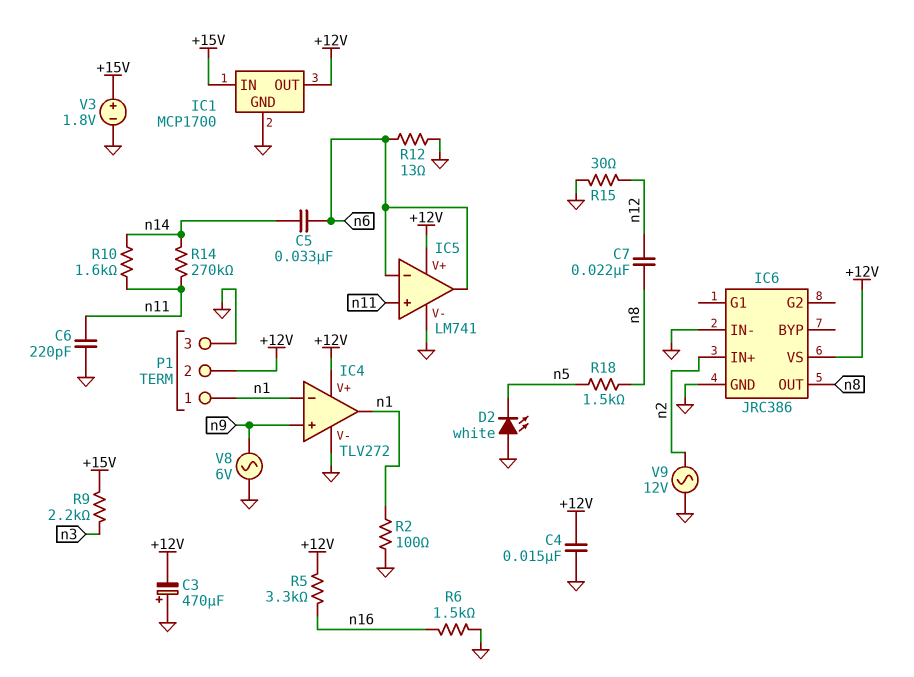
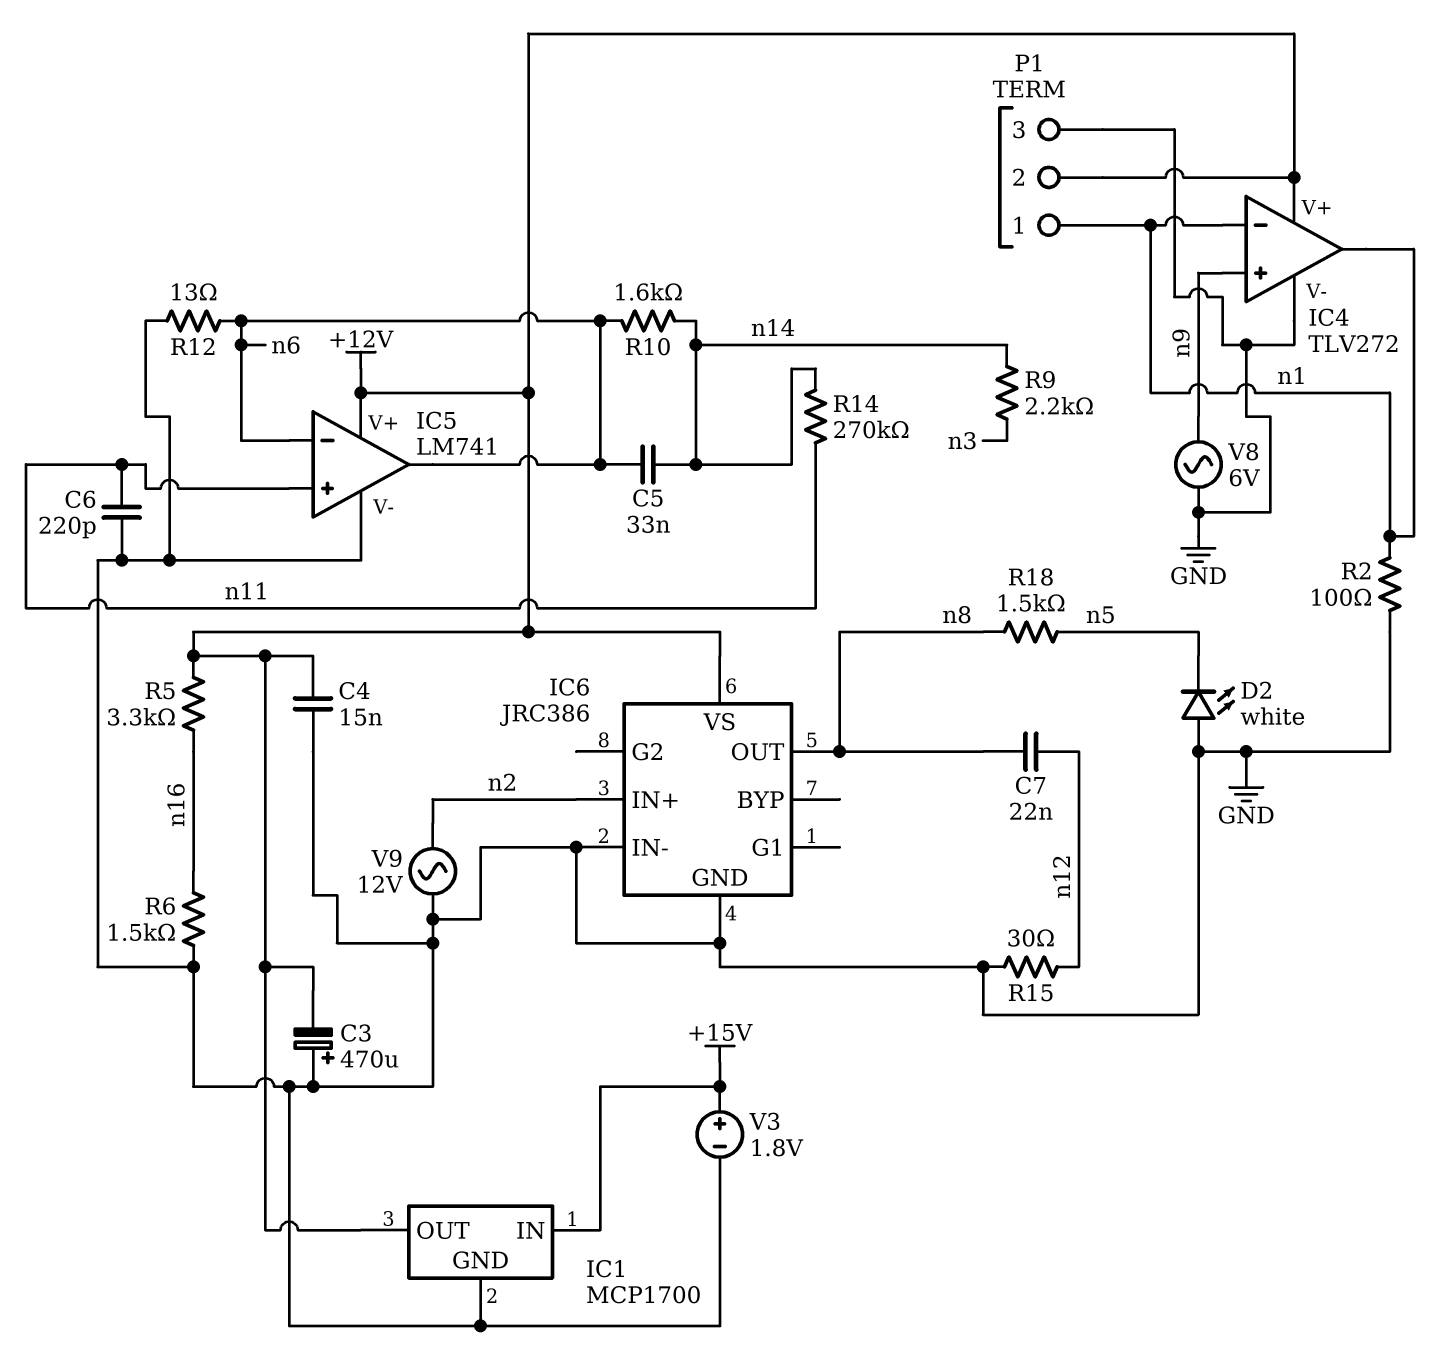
R9: 2.2k (+15V, n3) -> 2.2k (n3, n14)
R10: 1.6k (n11, n14) -> 1.6k (n6, n14)

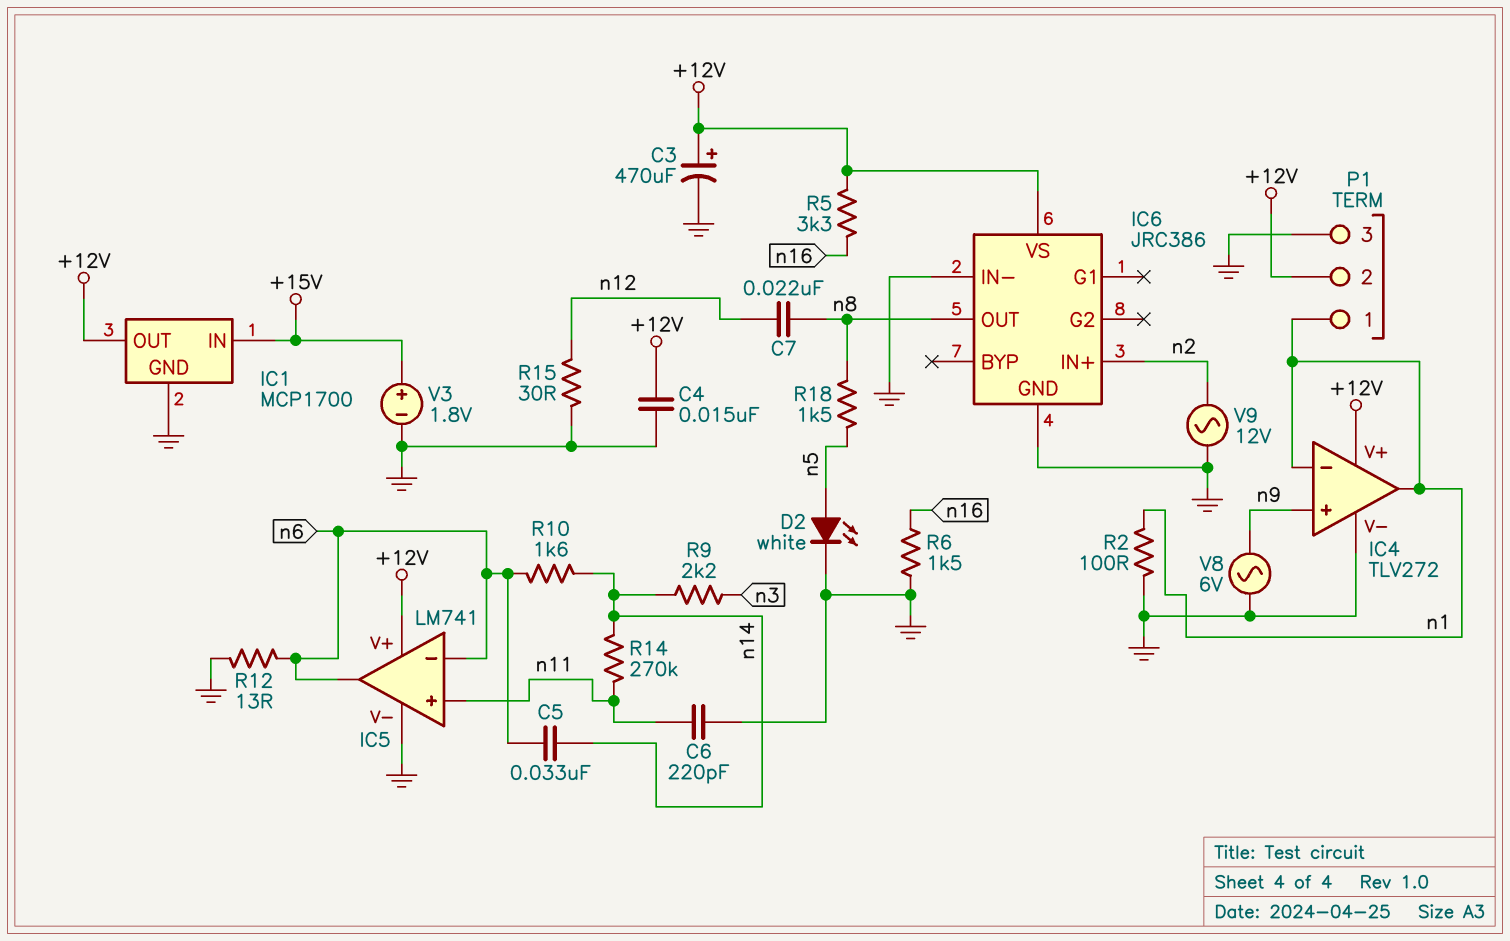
C3: 470uF (plus GND, minus +12V) -> 470uF (plus +12V, minus GND)
D2: LED white (A GND, K n5) -> LED white (A n5, K GND)

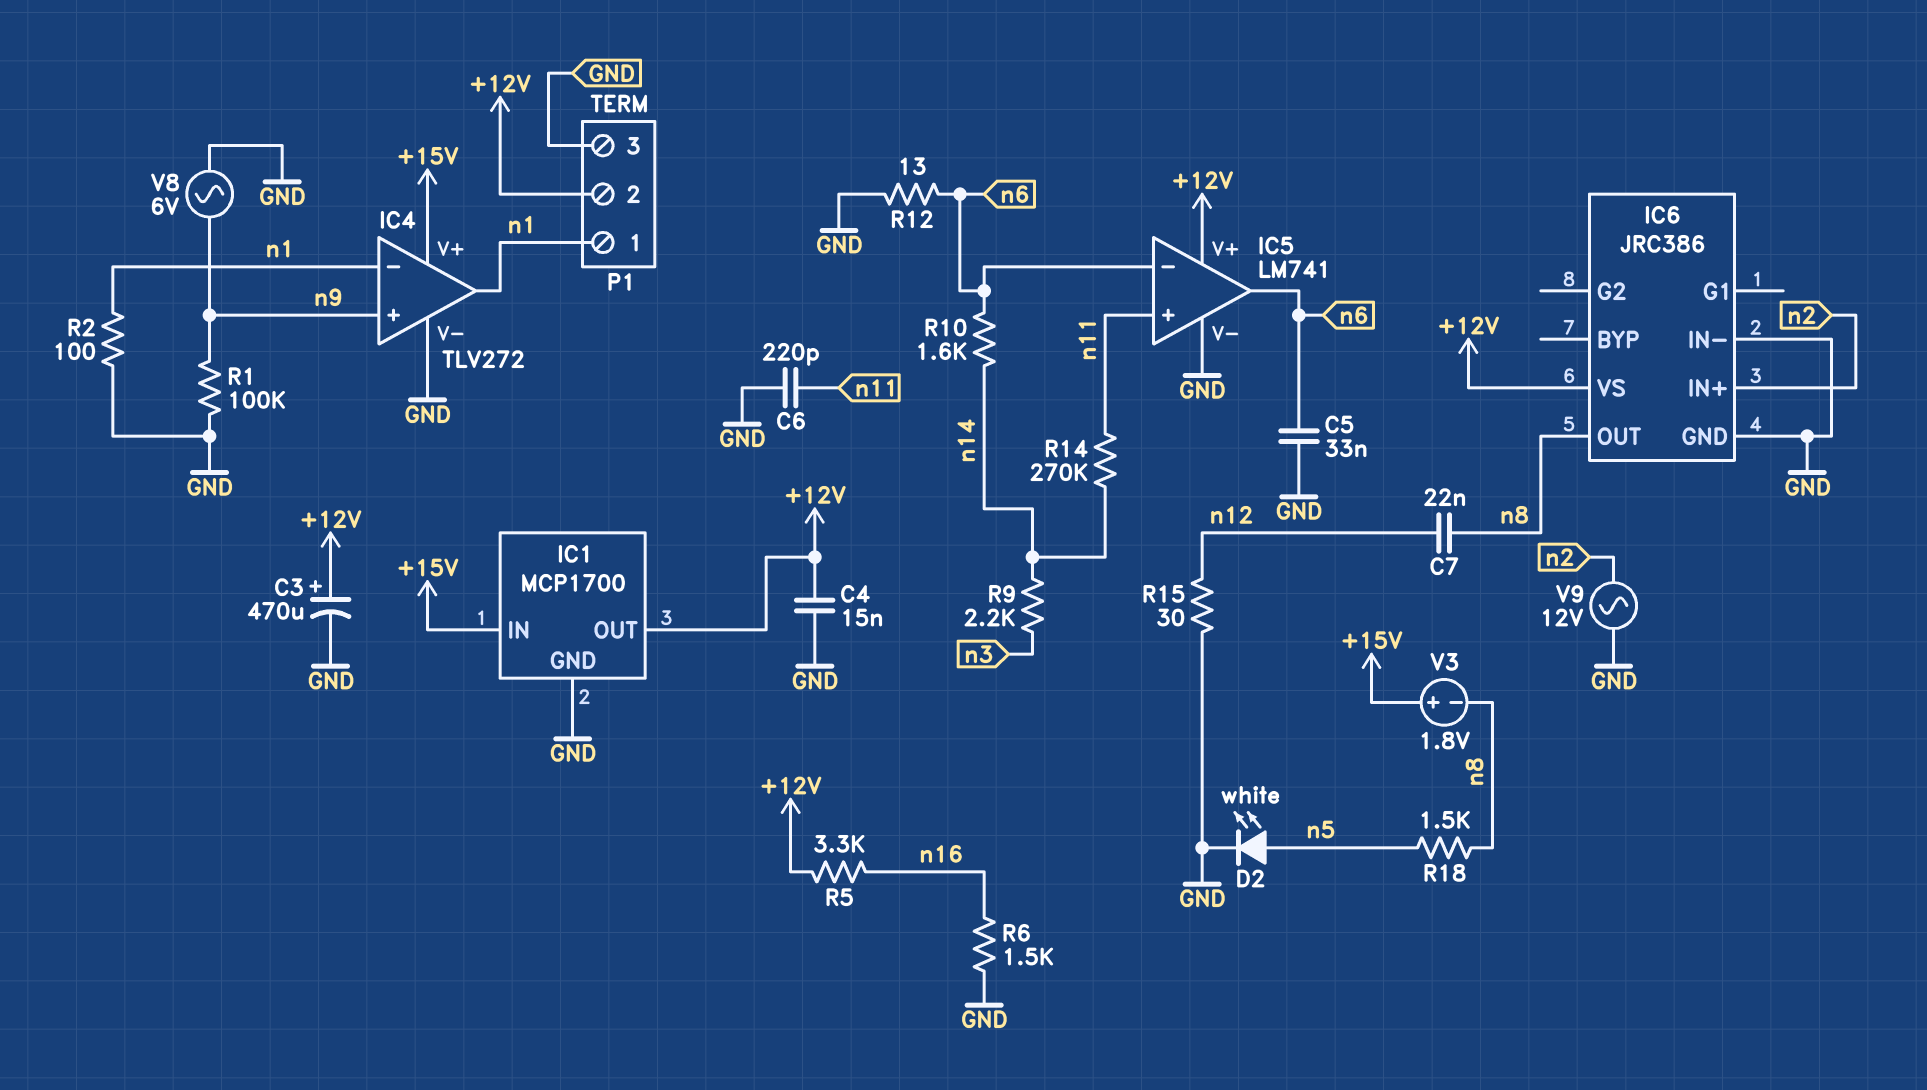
C5: 33nF (n6, n14) -> 33nF (GND, n6)
IC4 pin V+: +12V -> +15V
R1: none -> 100k (GND, n9)
V3: 1.8V (plus +15V, minus GND) -> 1.8V (plus +15V, minus n8)

